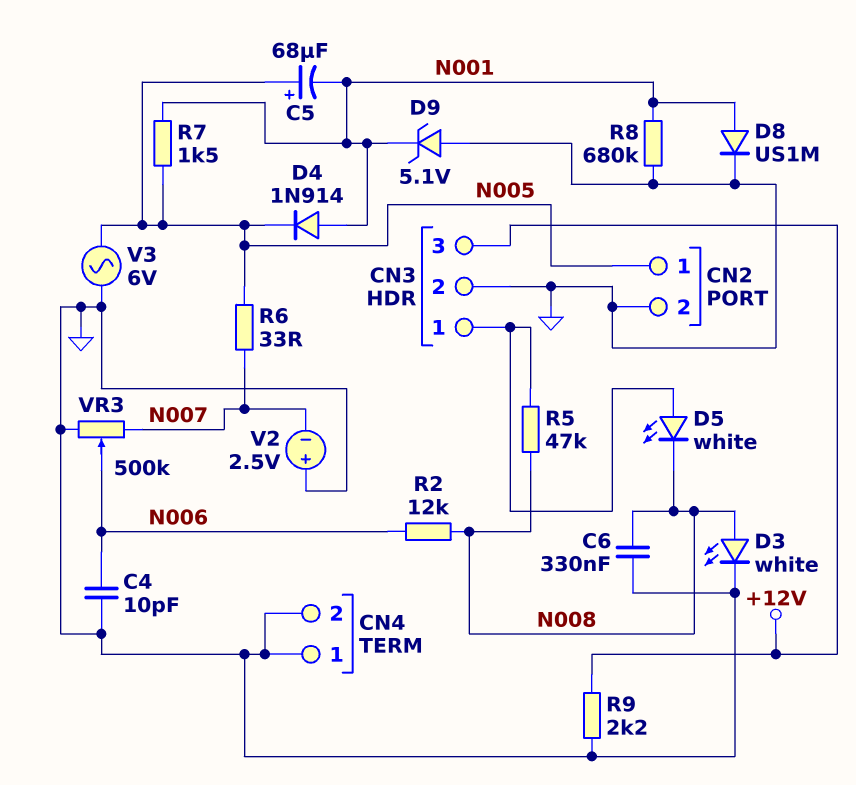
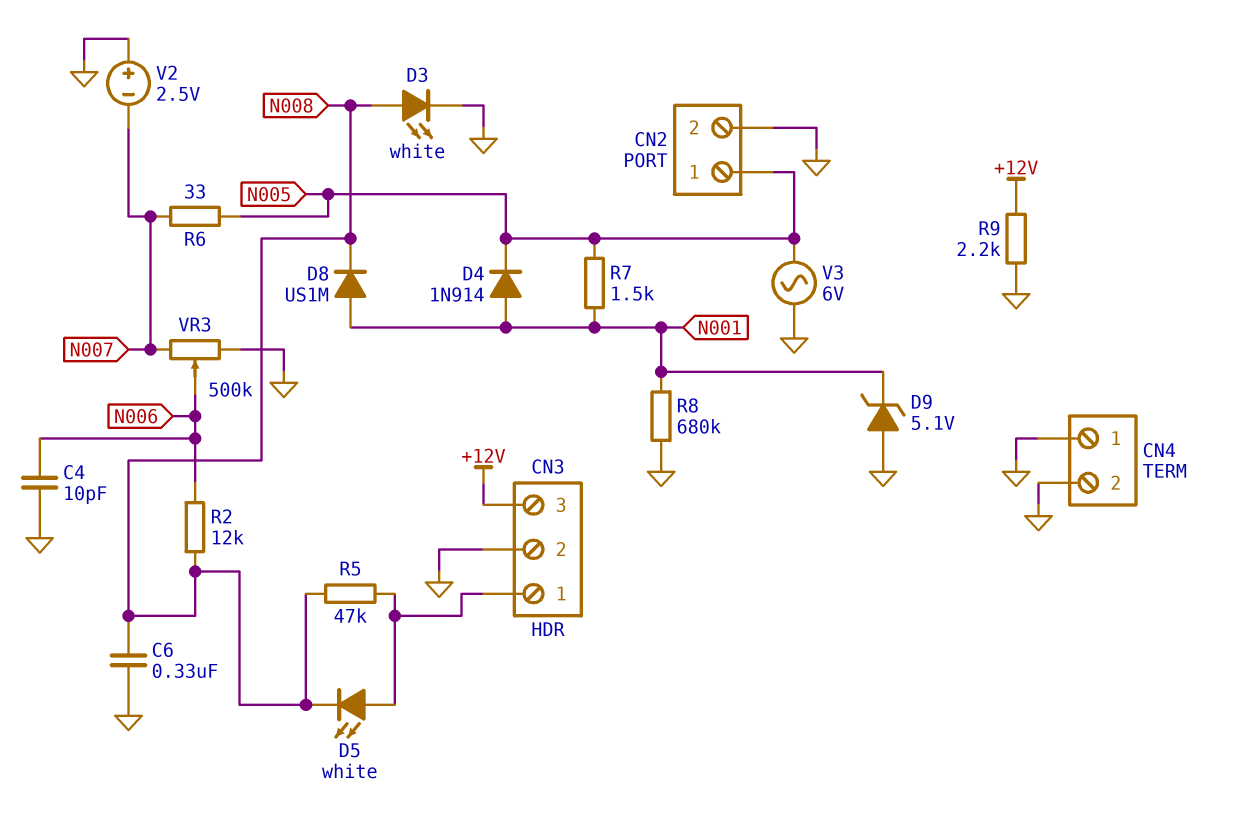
C5: 68uF (plus N005, minus N001) -> none
D8: diode US1M (A N001, K GND) -> diode US1M (A N001, K N008)

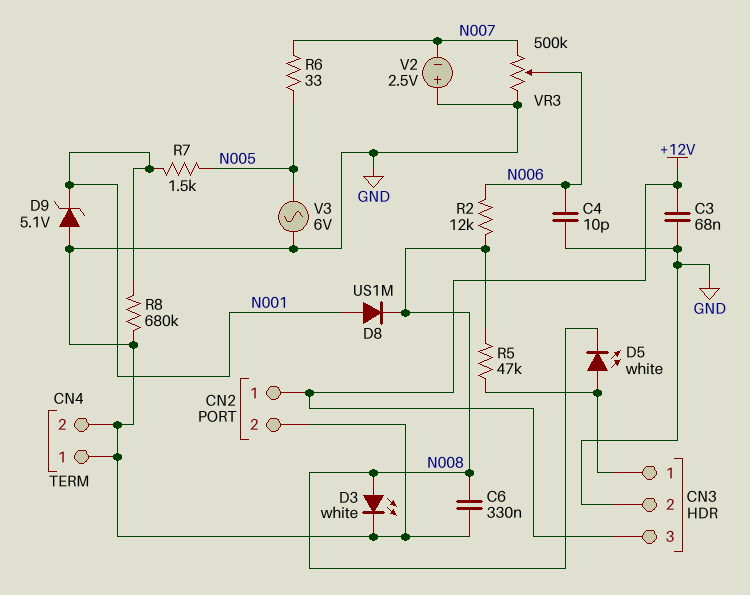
C3: none -> 68nF (+12V, GND)
CN2 pin 1: N005 -> +12V
D4: diode 1N914 (A N001, K N005) -> none
R9: 2.2k (+12V, GND) -> none

